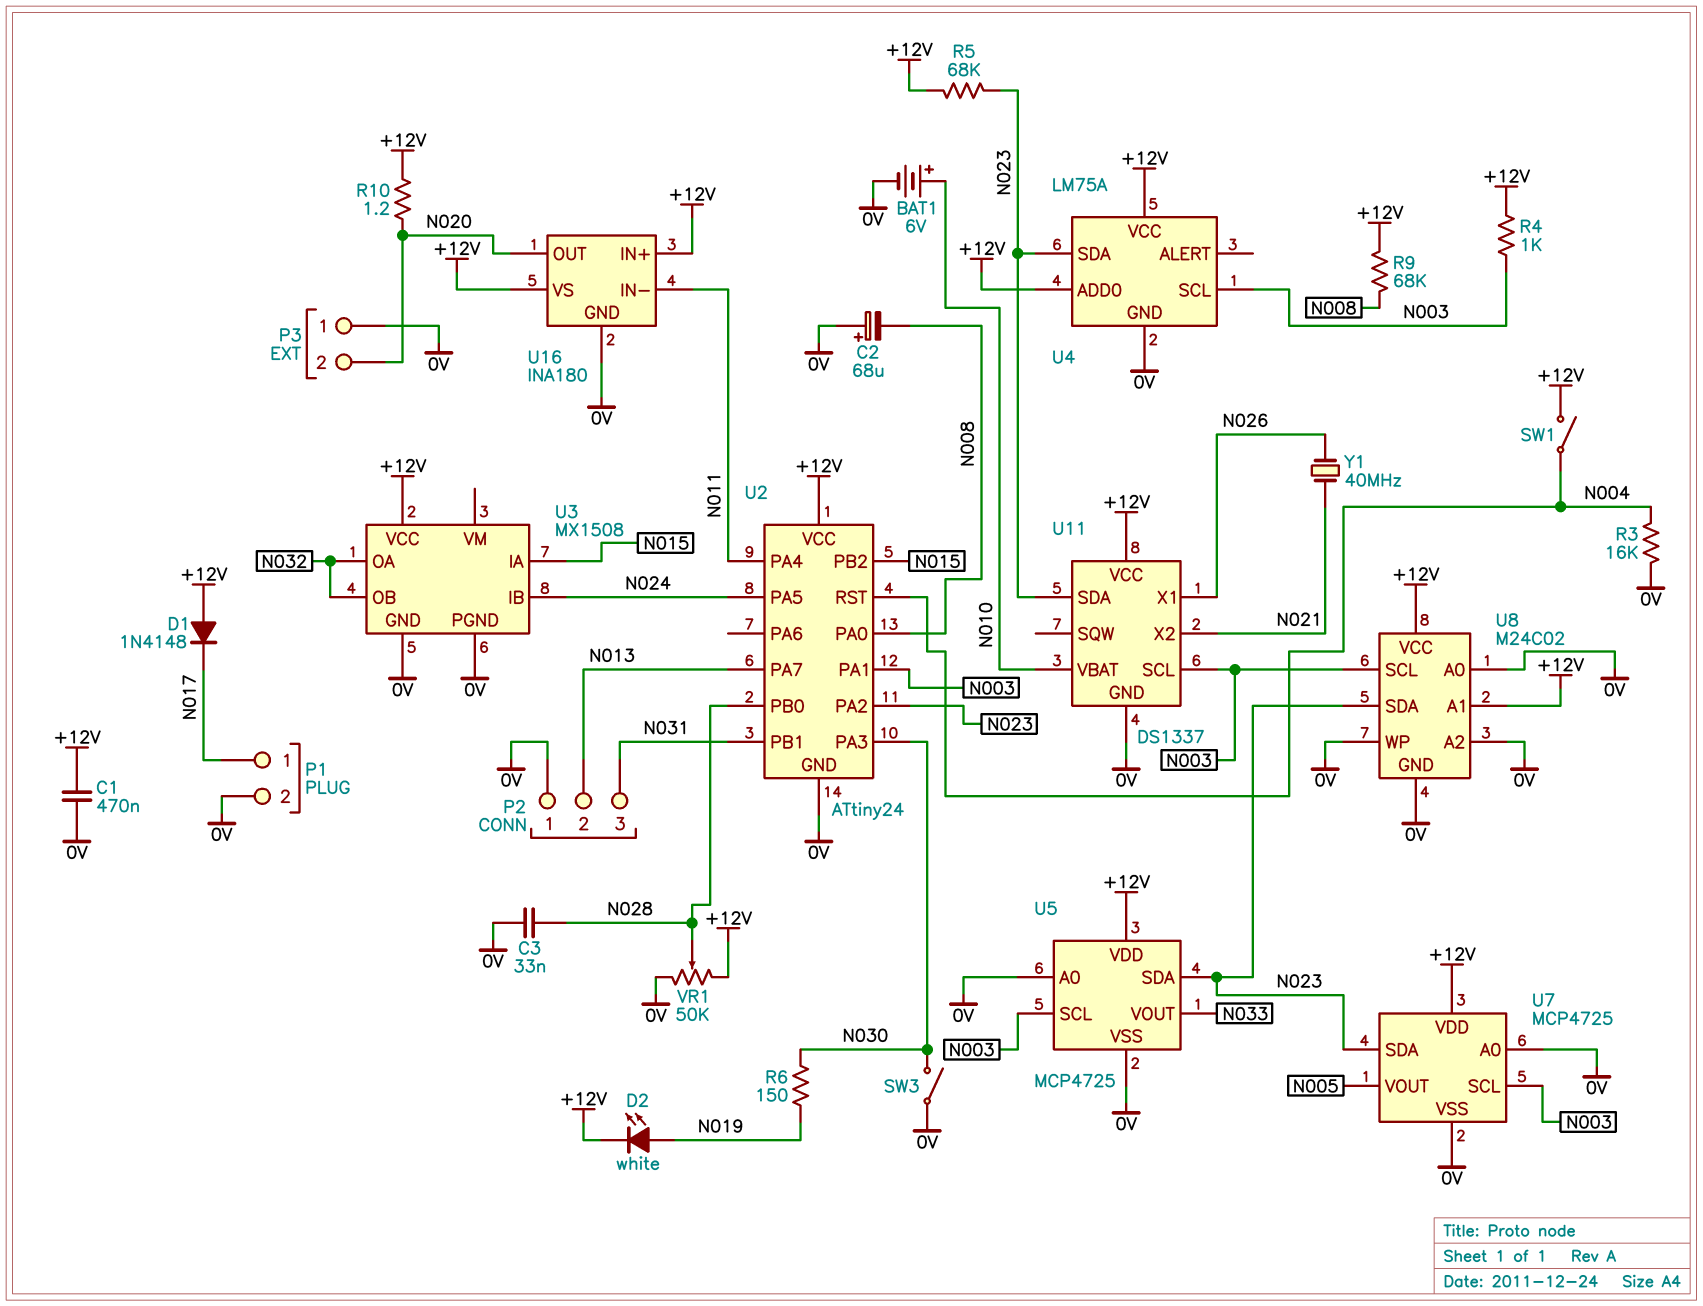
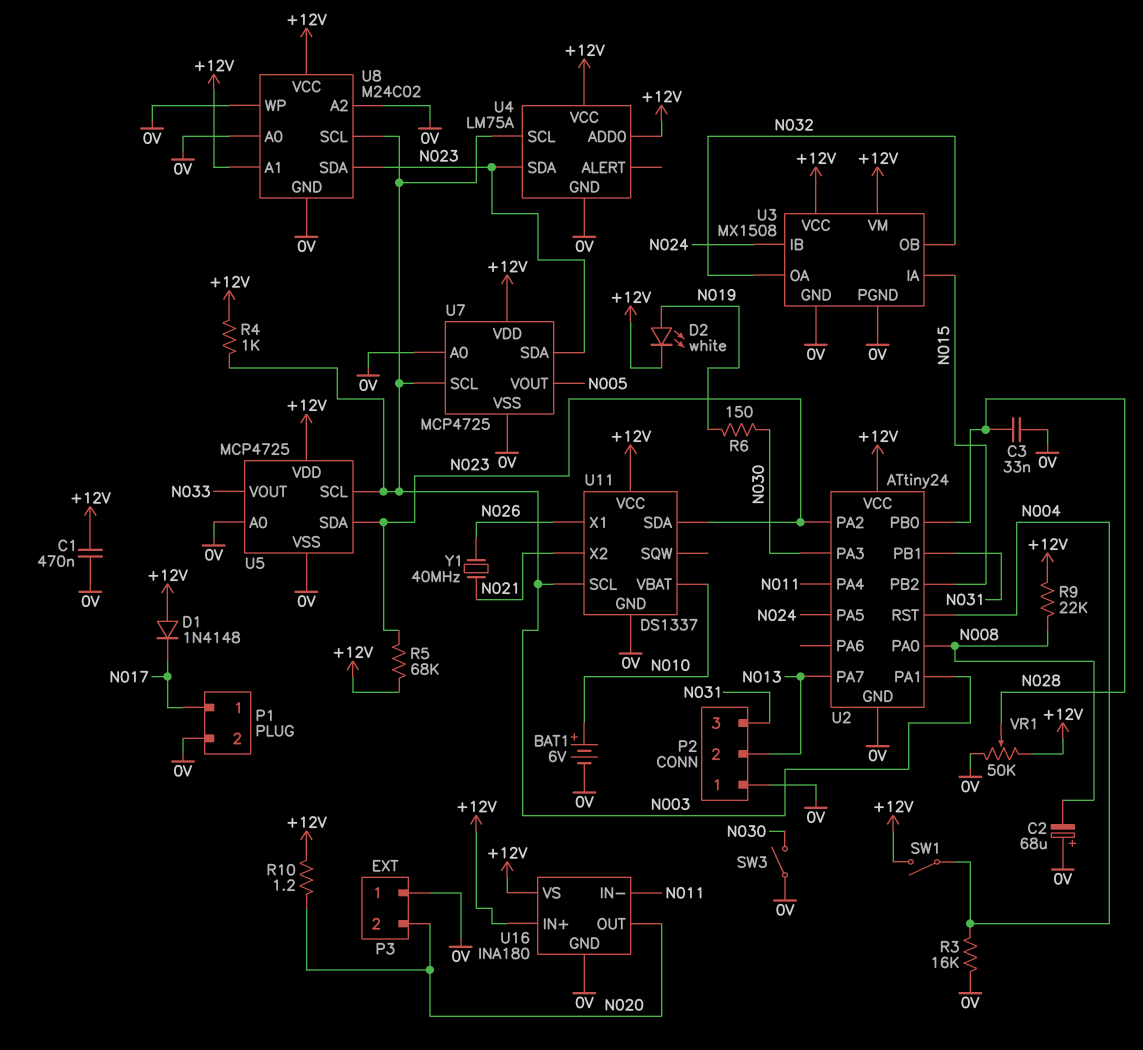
R9: 68k (+12V, N008) -> 22k (+12V, N008)
U3 pin VM: none -> +12V

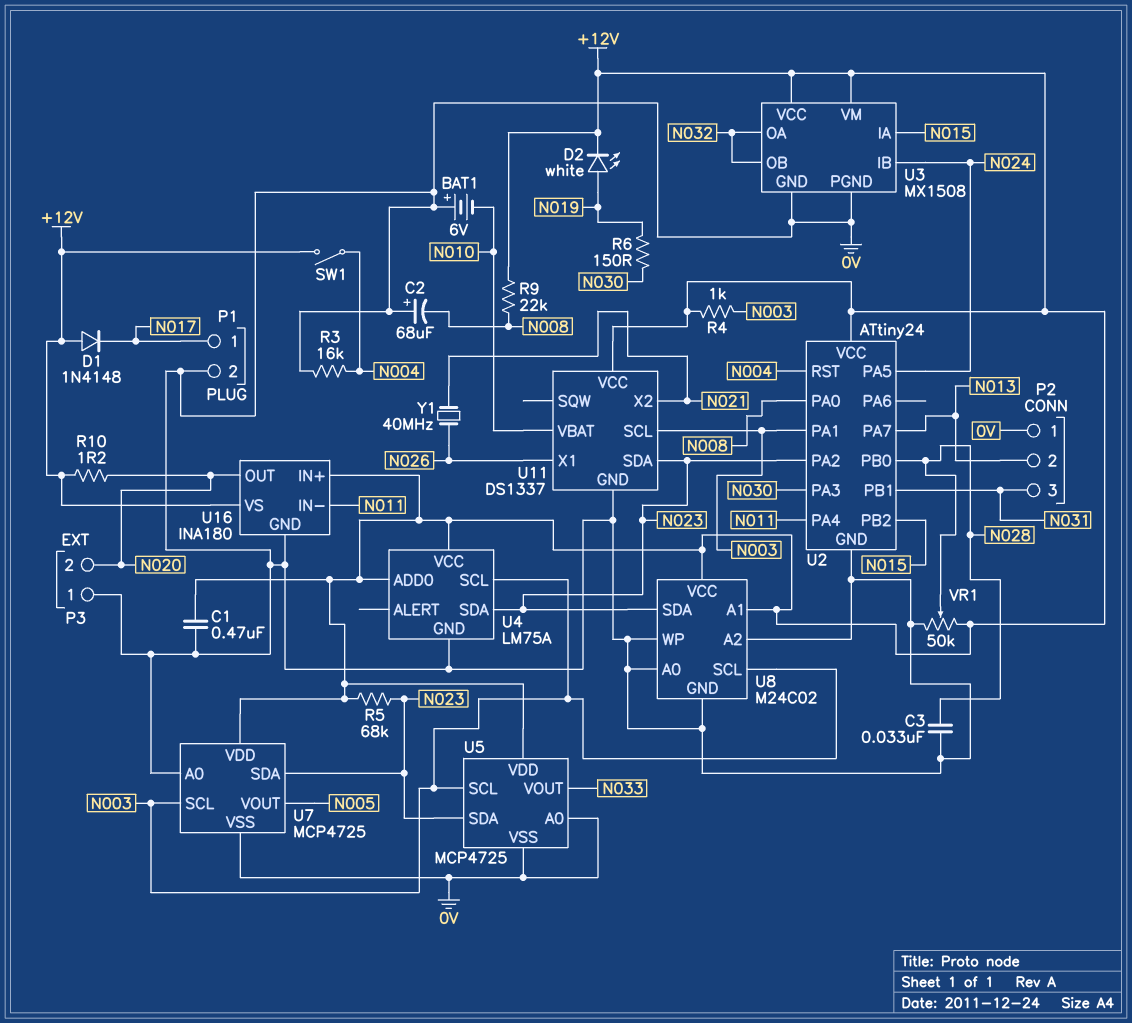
BAT1: 6V (plus N010, minus 0V) -> 6V (plus 0V, minus N010)
SW3: switch (0V, N030) -> none

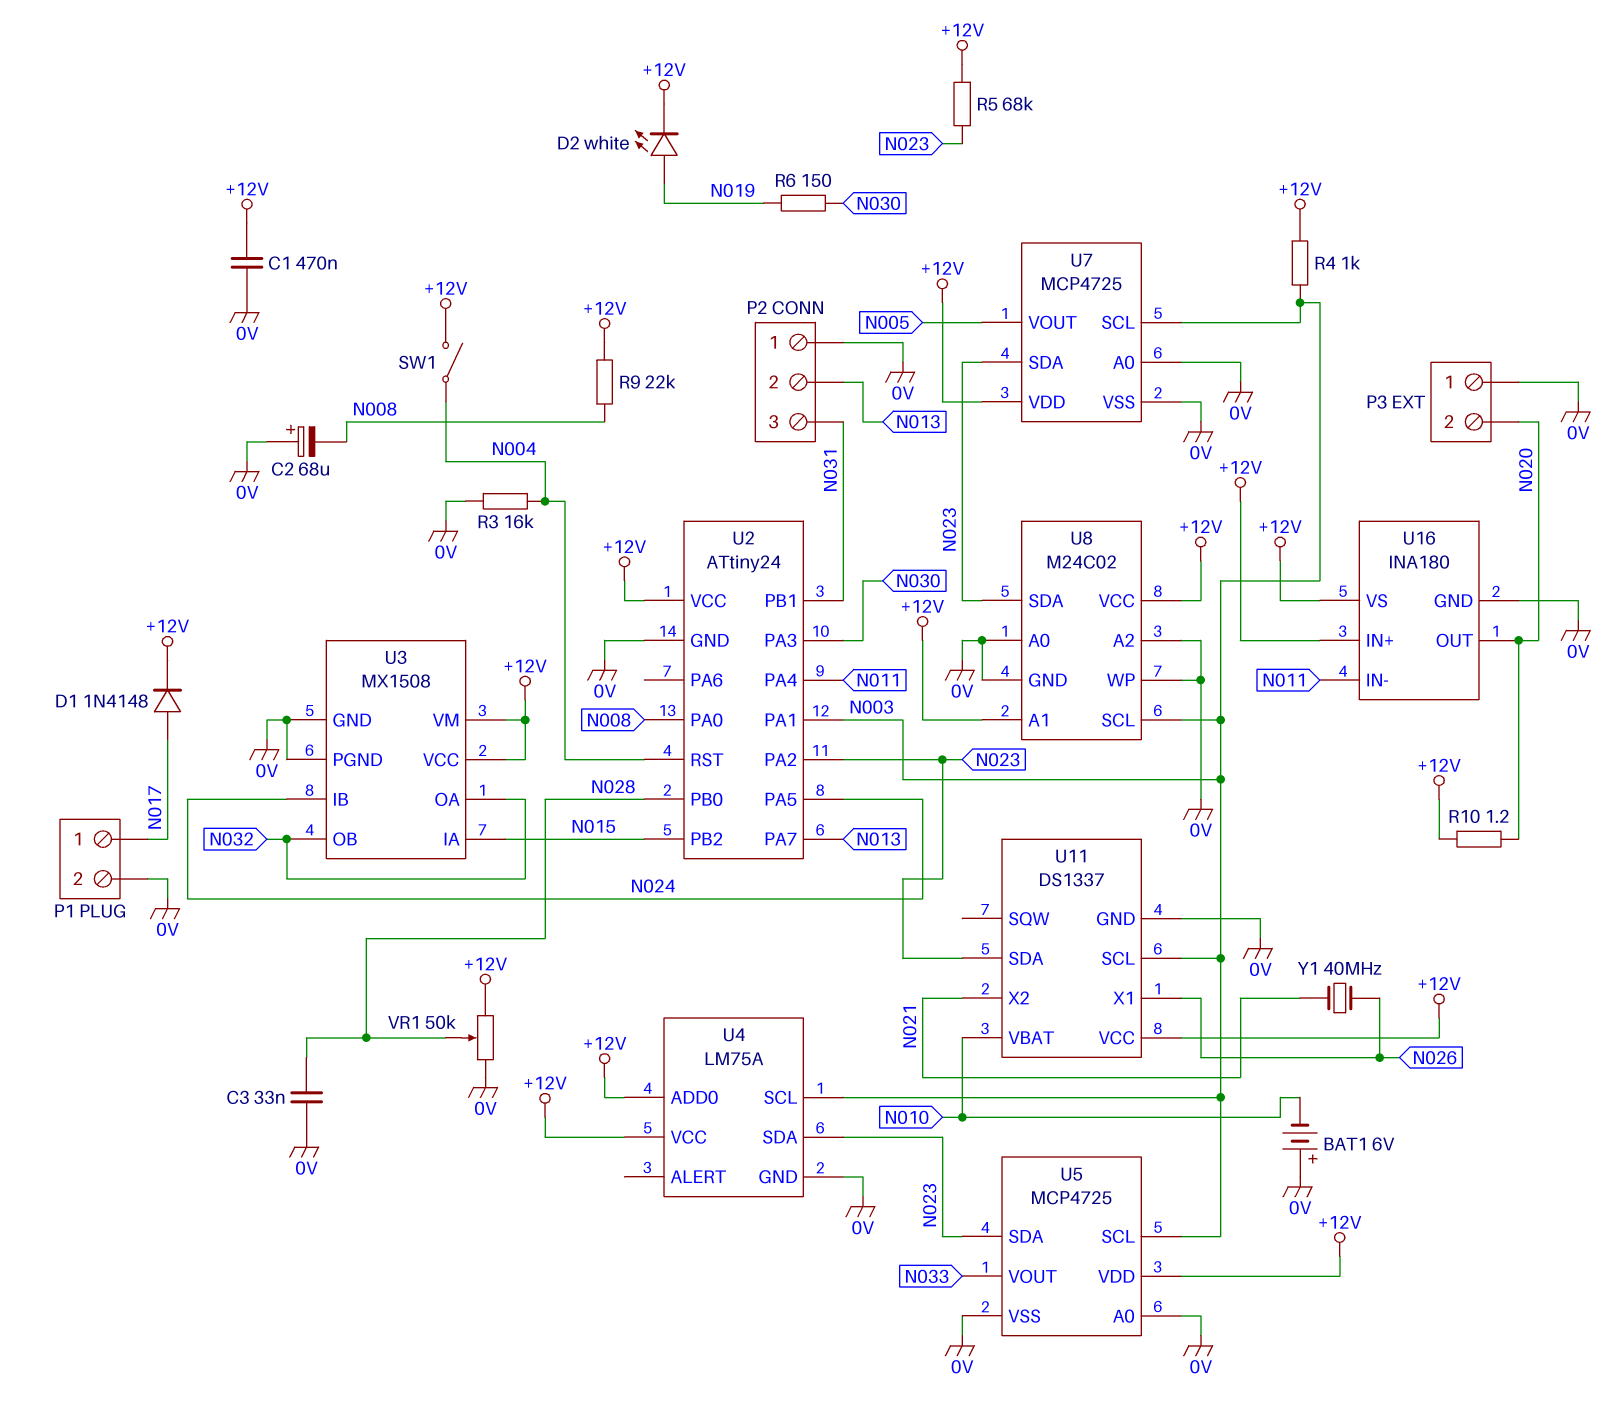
D1: diode 1N4148 (A +12V, K N017) -> diode 1N4148 (A N017, K +12V)

